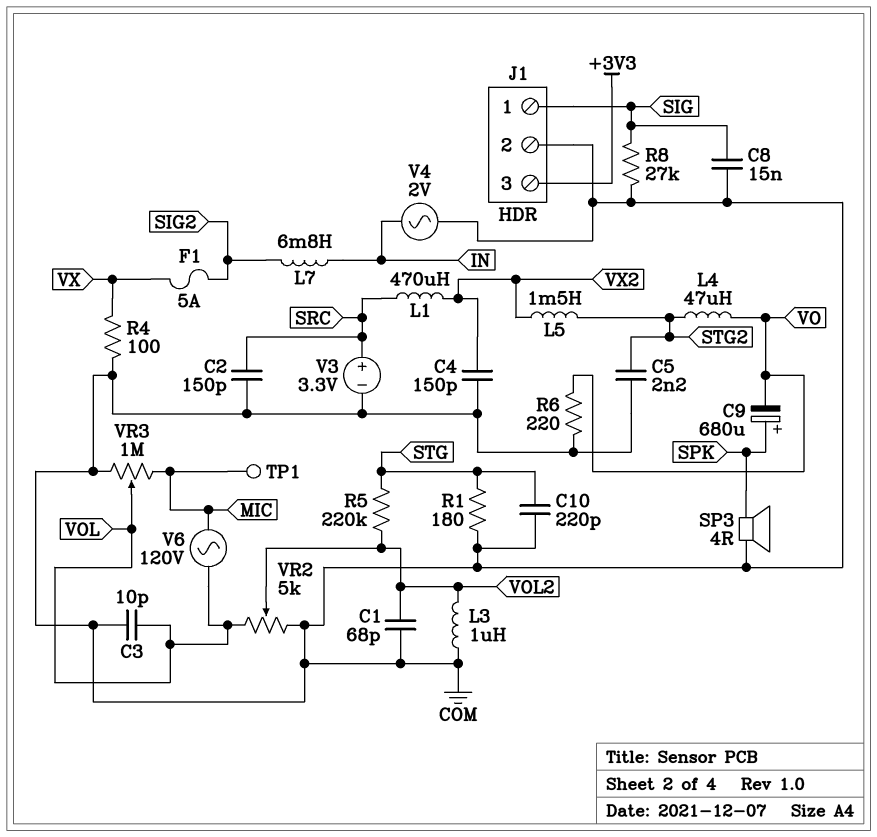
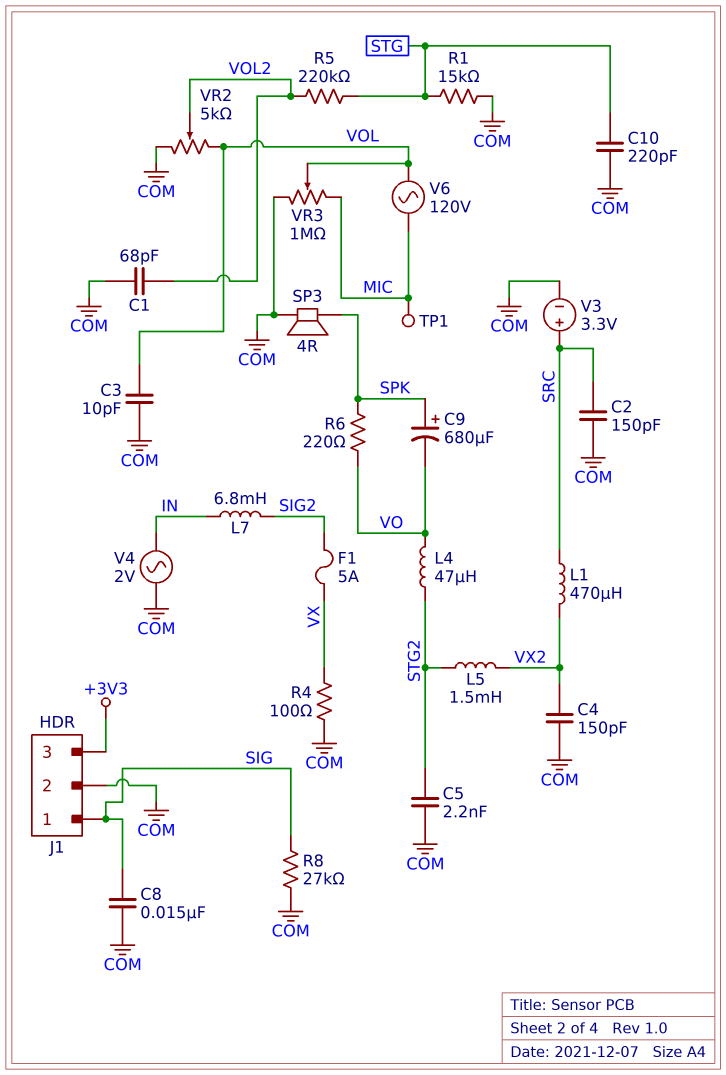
L3: 1uH (COM, VOL2) -> none
R1: 180 (COM, STG) -> 15k (COM, STG)
R6: 220 (COM, VO) -> 220 (SPK, VO)

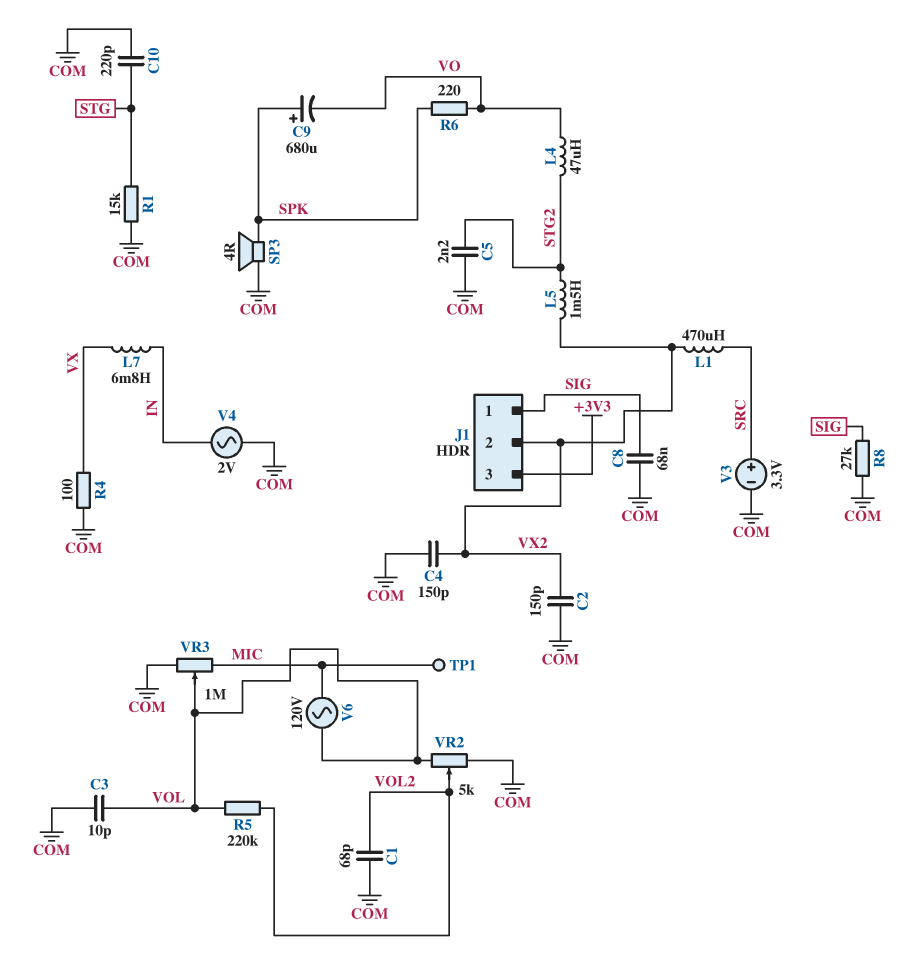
C2: 150pF (COM, SRC) -> 150pF (COM, VX2)
C8: 15nF (COM, SIG) -> 68nF (COM, SIG)
F1: 5A (SIG2, VX) -> none
J1 pin 2: COM -> VX2
L7: 6.8mH (IN, SIG2) -> 6.8mH (IN, VX)
R5: 220k (STG, VOL2) -> 220k (VOL, VOL2)

